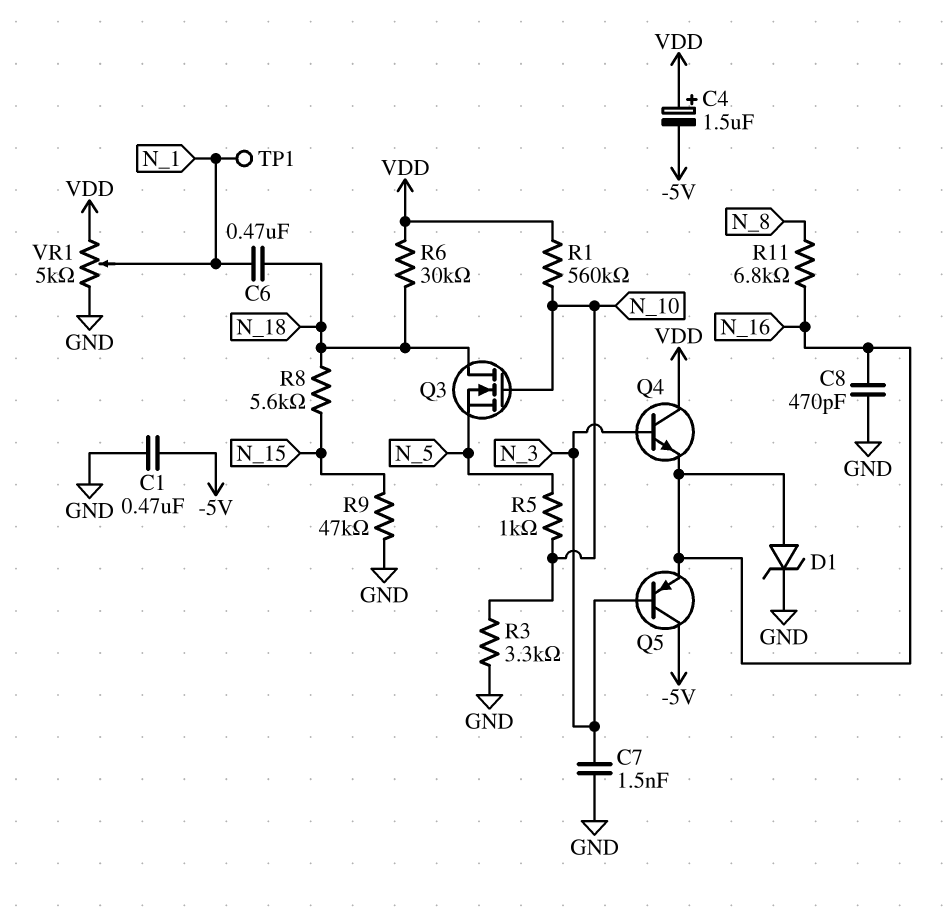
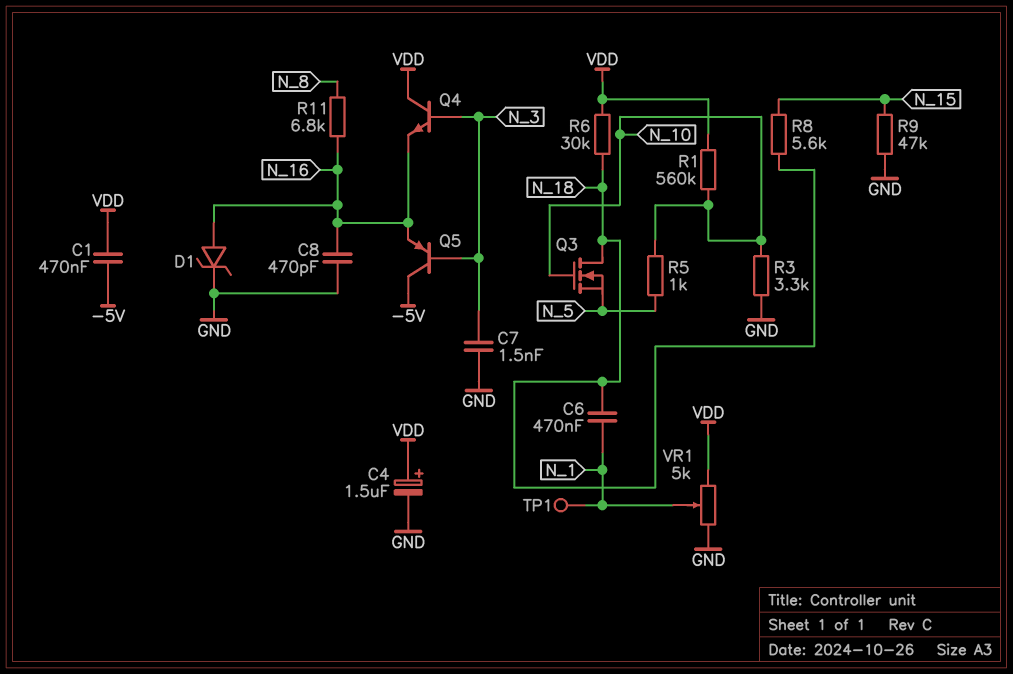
C1: 470nF (-5V, GND) -> 470nF (-5V, VDD)
C4: 1.5uF (plus VDD, minus -5V) -> 1.5uF (plus VDD, minus GND)

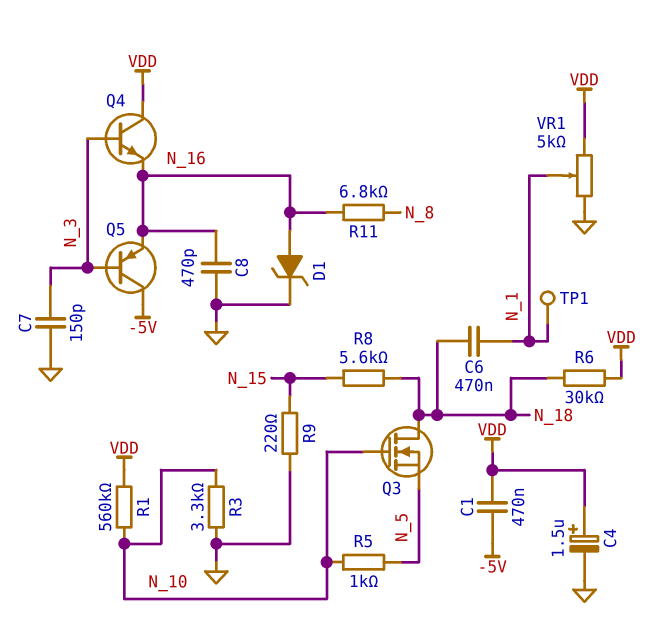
C7: 1.5nF (GND, N_3) -> 150pF (GND, N_3)
R9: 47k (GND, N_15) -> 220 (GND, N_15)

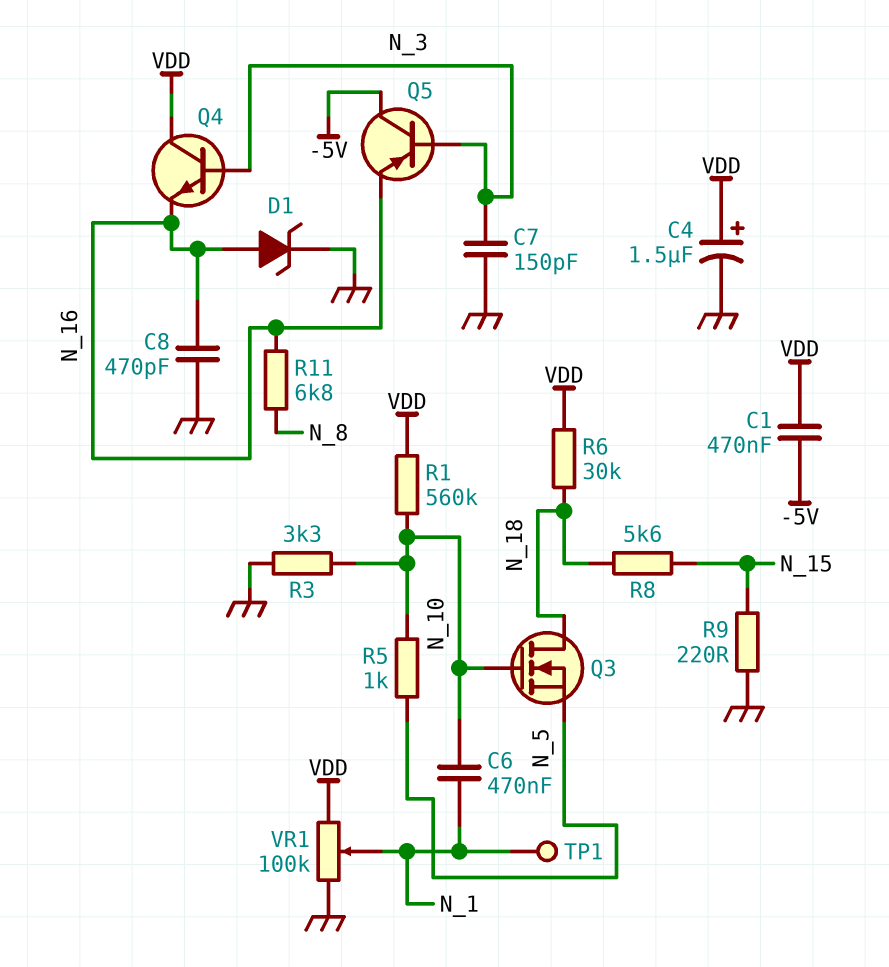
C6: 470nF (N_1, N_18) -> 470nF (N_1, N_10)
VR1: 5k (GND, VDD, wiper N_1) -> 100k (GND, VDD, wiper N_1)

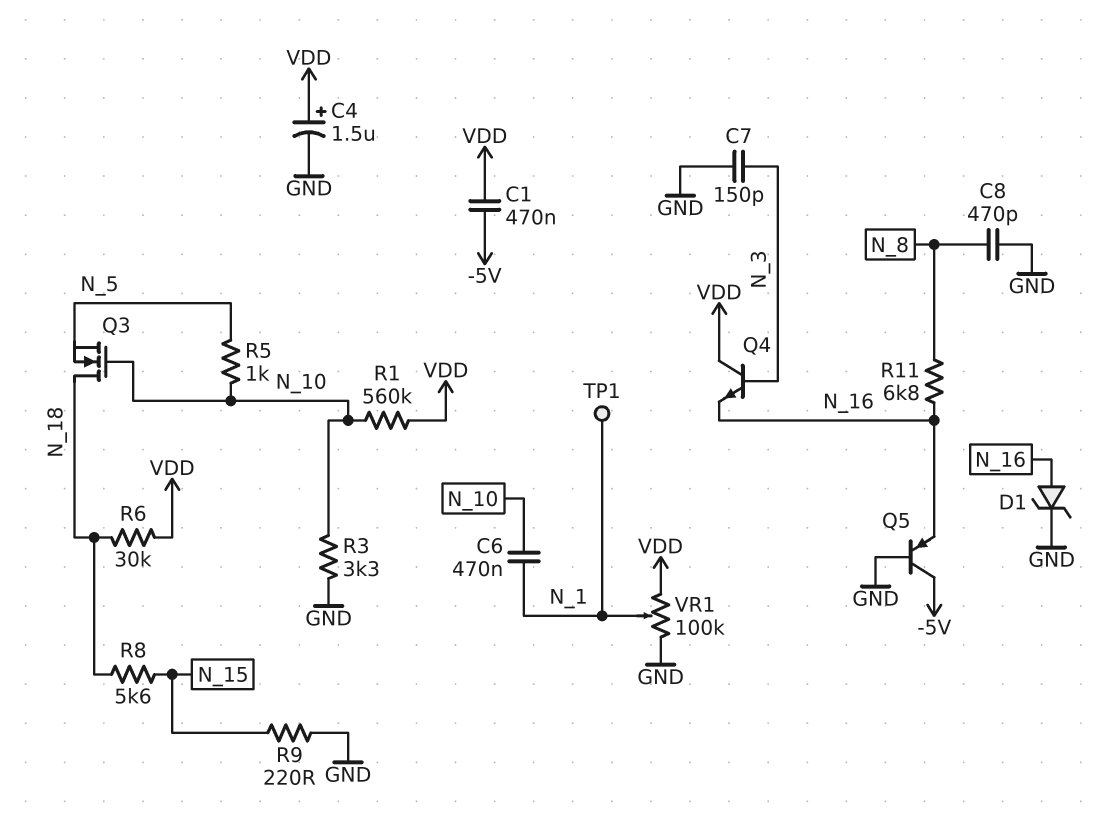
C8: 470pF (GND, N_16) -> 470pF (GND, N_8)
Q5: PNP (B N_3, C -5V, E N_16) -> PNP (B GND, C -5V, E N_16)

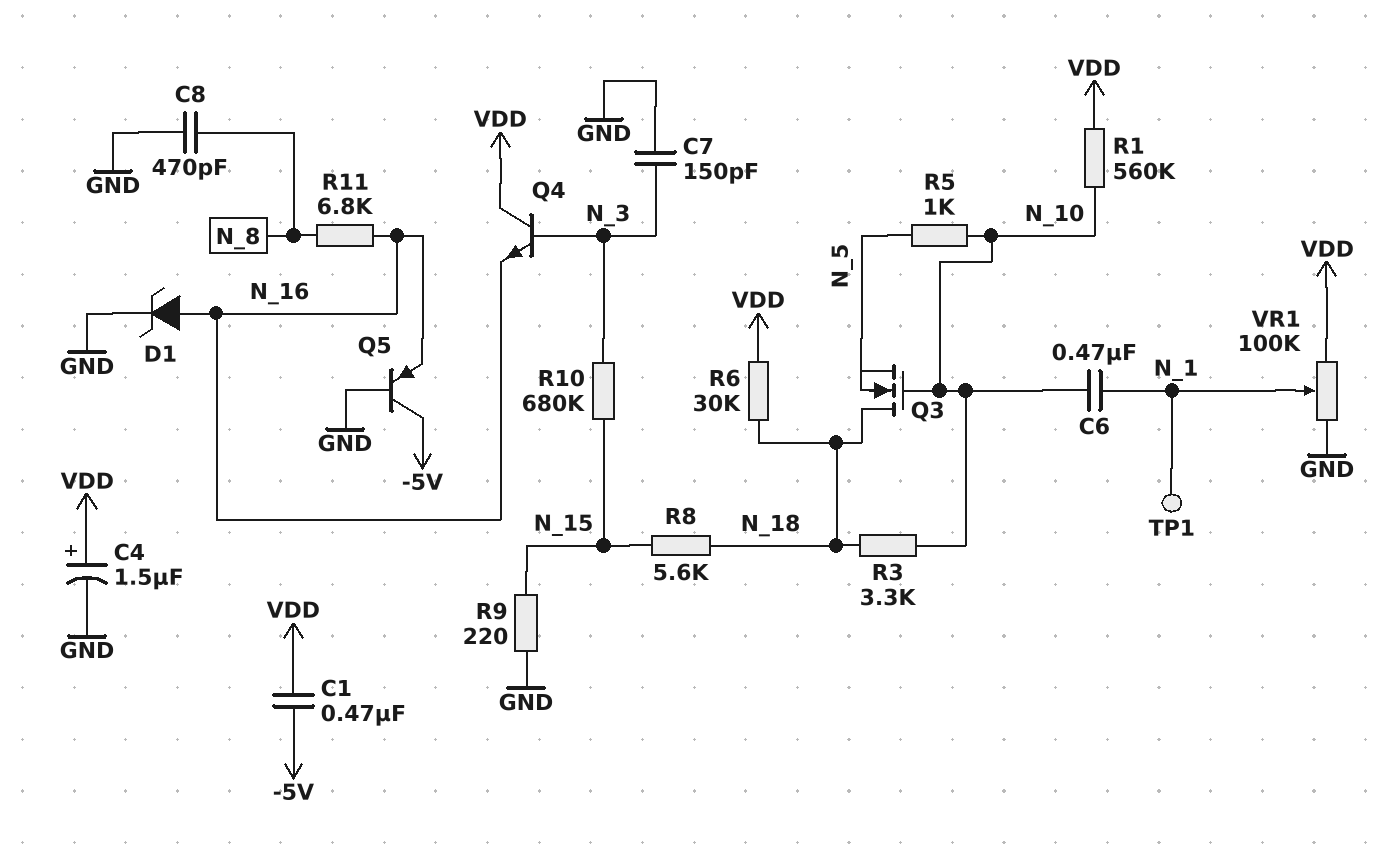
R3: 3.3k (GND, N_10) -> 3.3k (N_10, N_18)
R10: none -> 680k (N_3, N_15)

